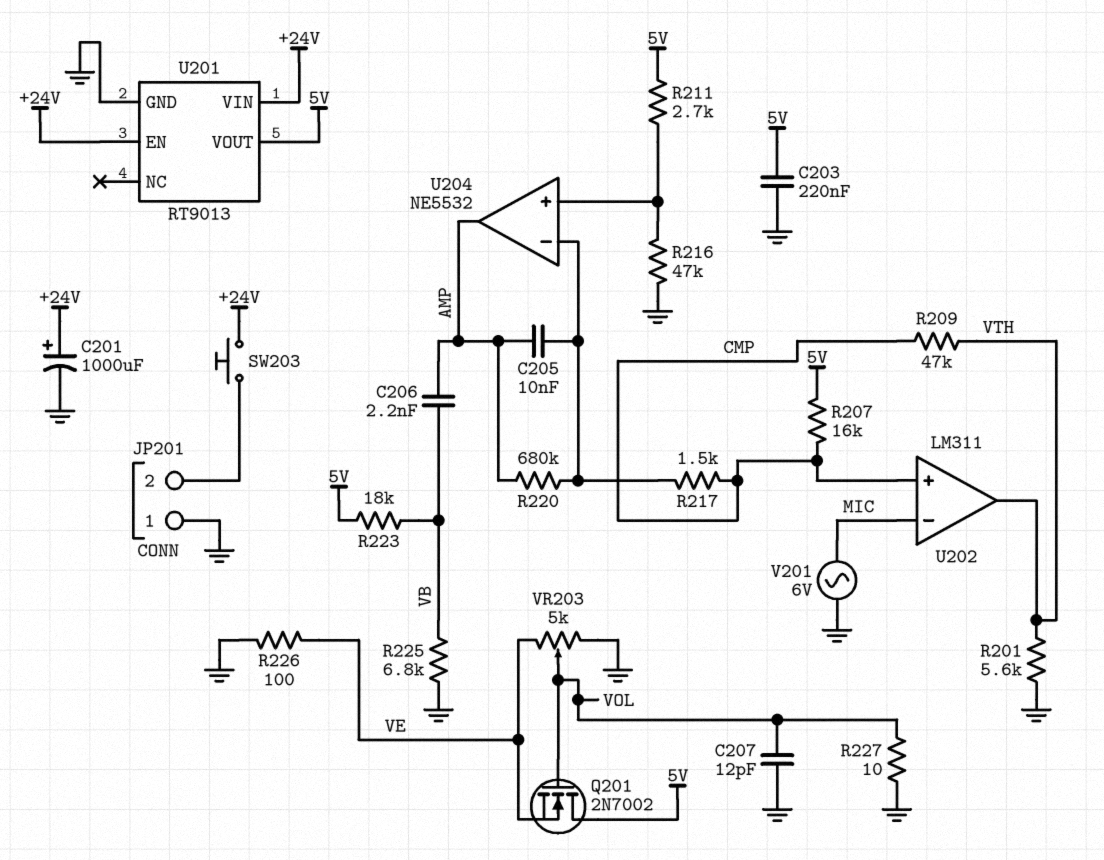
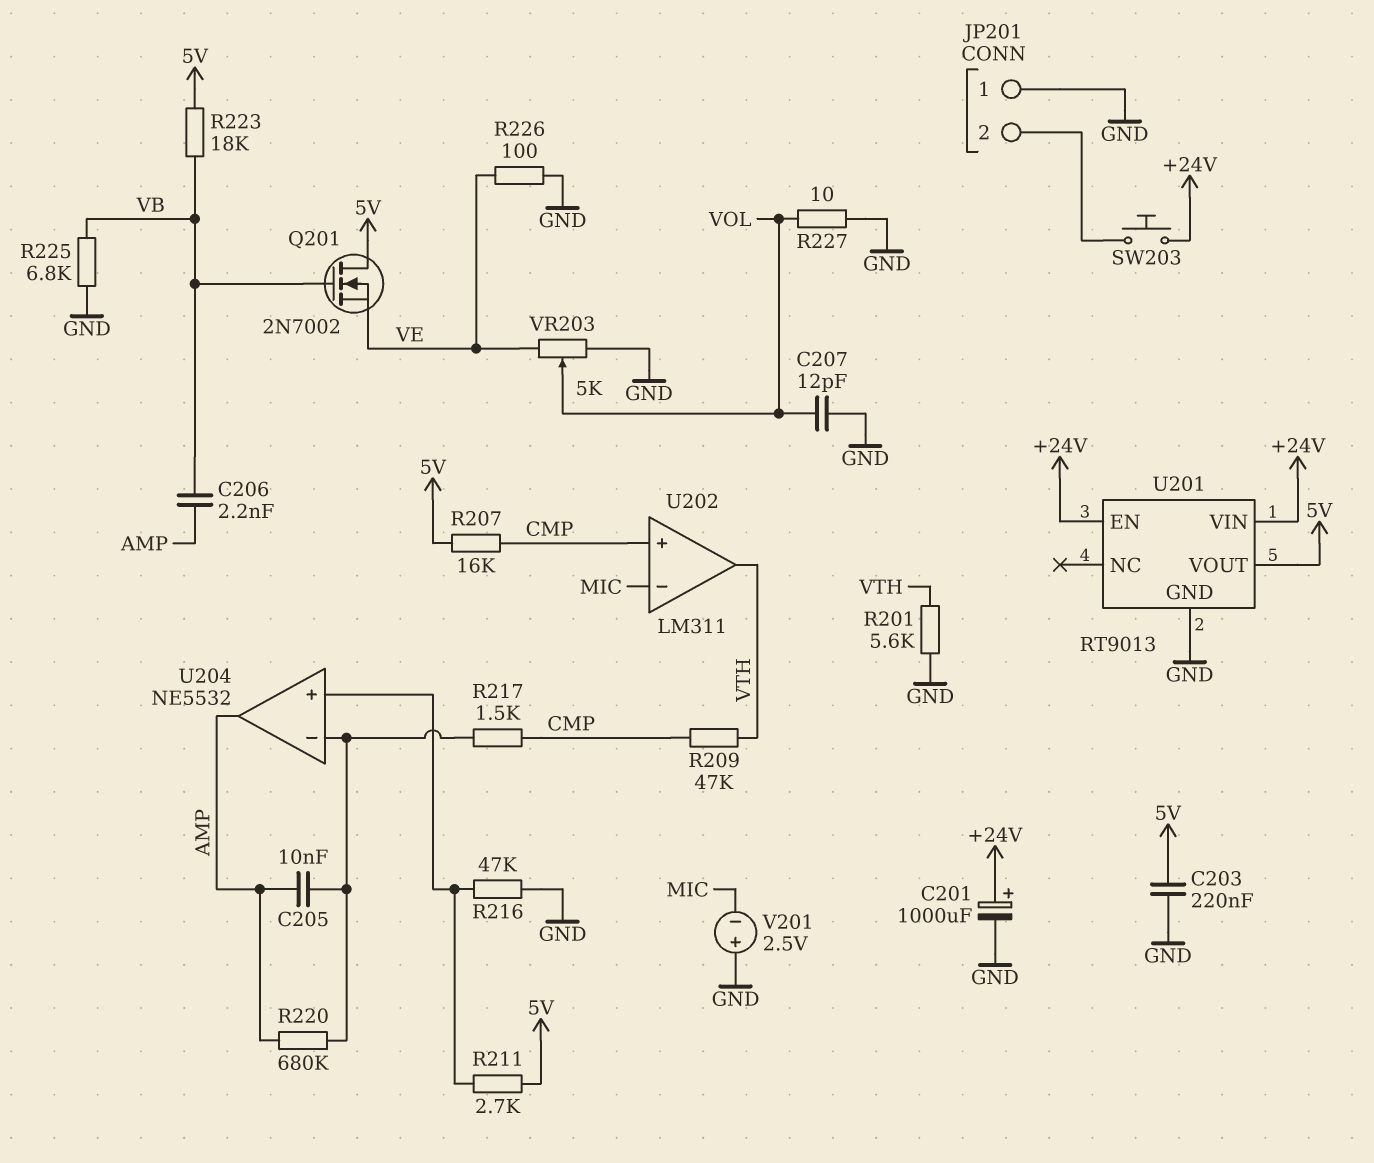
Q201: NMOS 2N7002 (G VOL, D 5V, S VE) -> NMOS 2N7002 (G VB, D 5V, S VE)
V201: AC 6V (GND, MIC) -> 2.5V (plus GND, minus MIC)

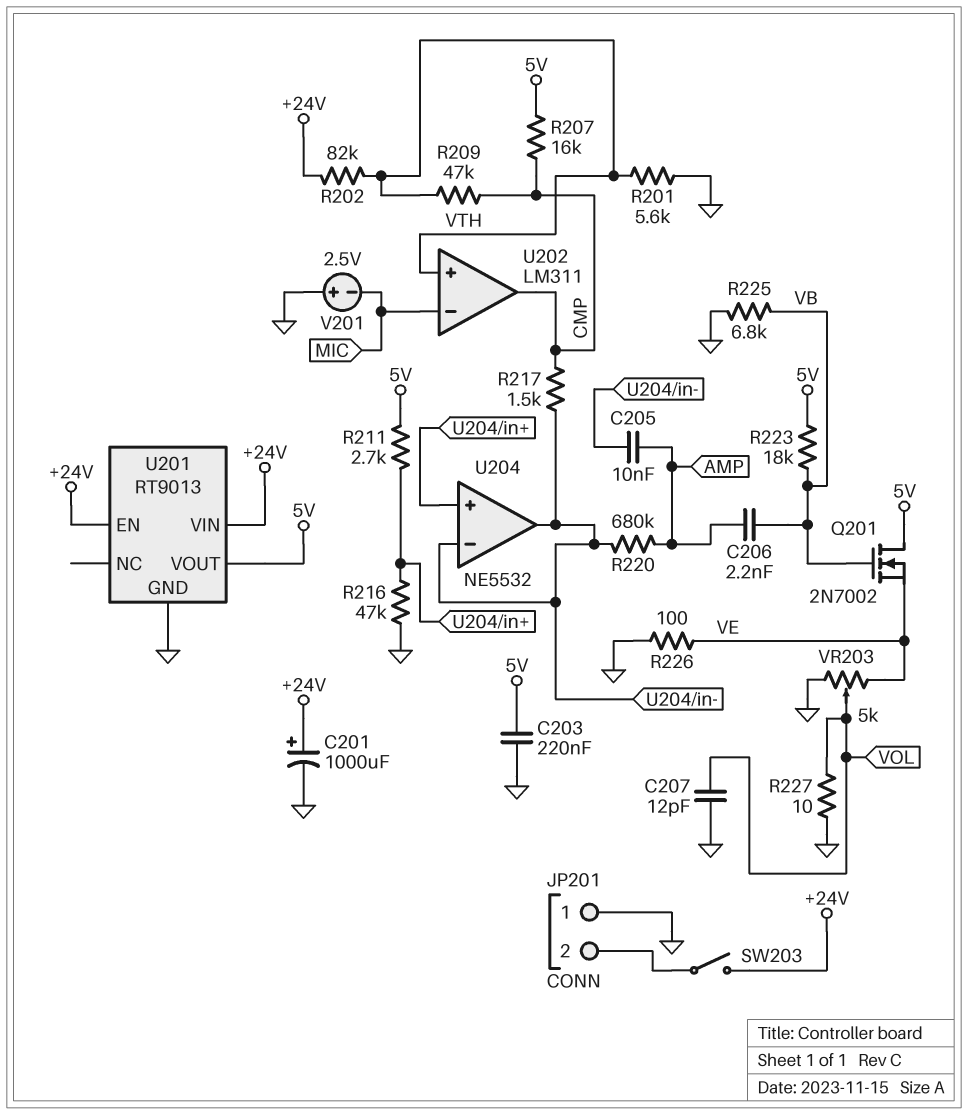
R202: none -> 82k (+24V, VTH)
SW203: button (+24V, JP201/2) -> switch (+24V, JP201/2)
U202 pin in+: CMP -> VTH
U202 pin out: VTH -> CMP
U204 pin out: AMP -> U204/in-

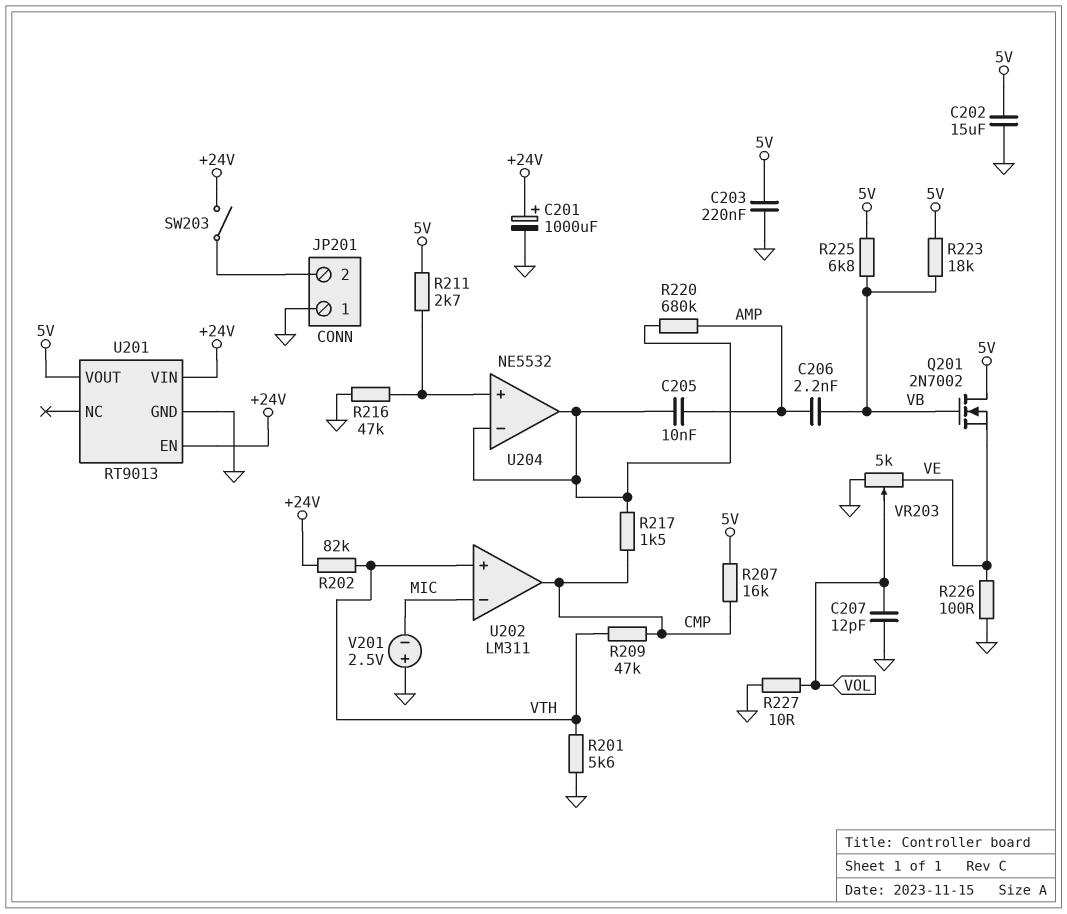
C202: none -> 15uF (5V, GND)
R225: 6.8k (GND, VB) -> 6.8k (5V, VB)

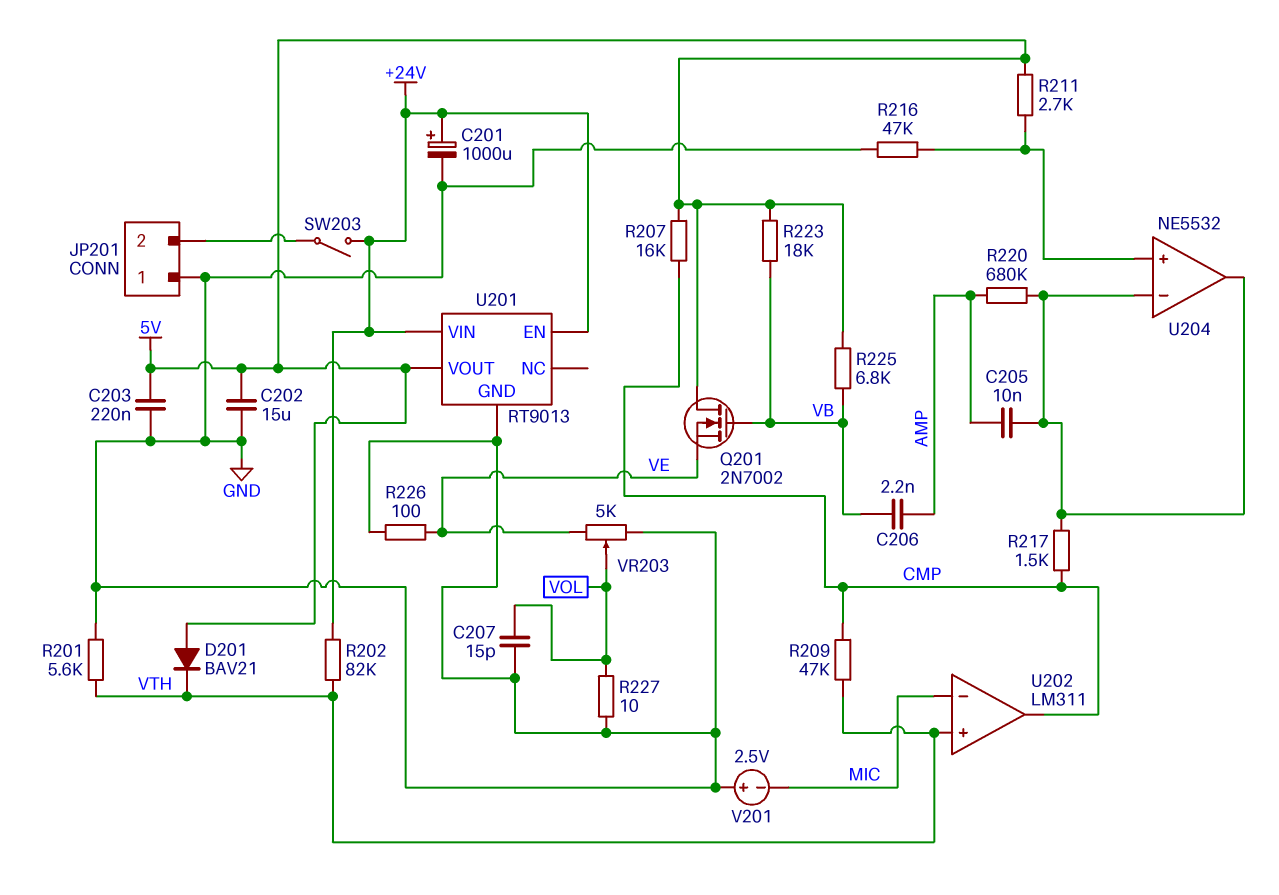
C207: 12pF (GND, VOL) -> 15pF (GND, VOL)
D201: none -> diode BAV21 (A 5V, K VTH)

